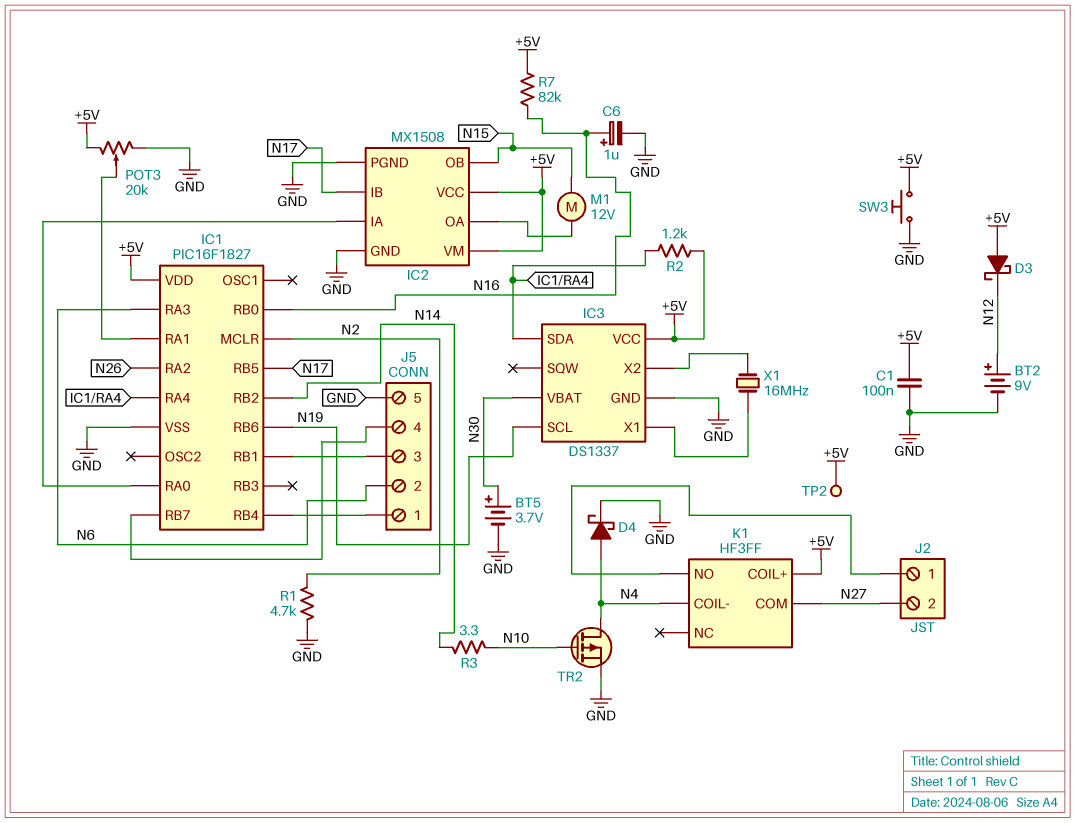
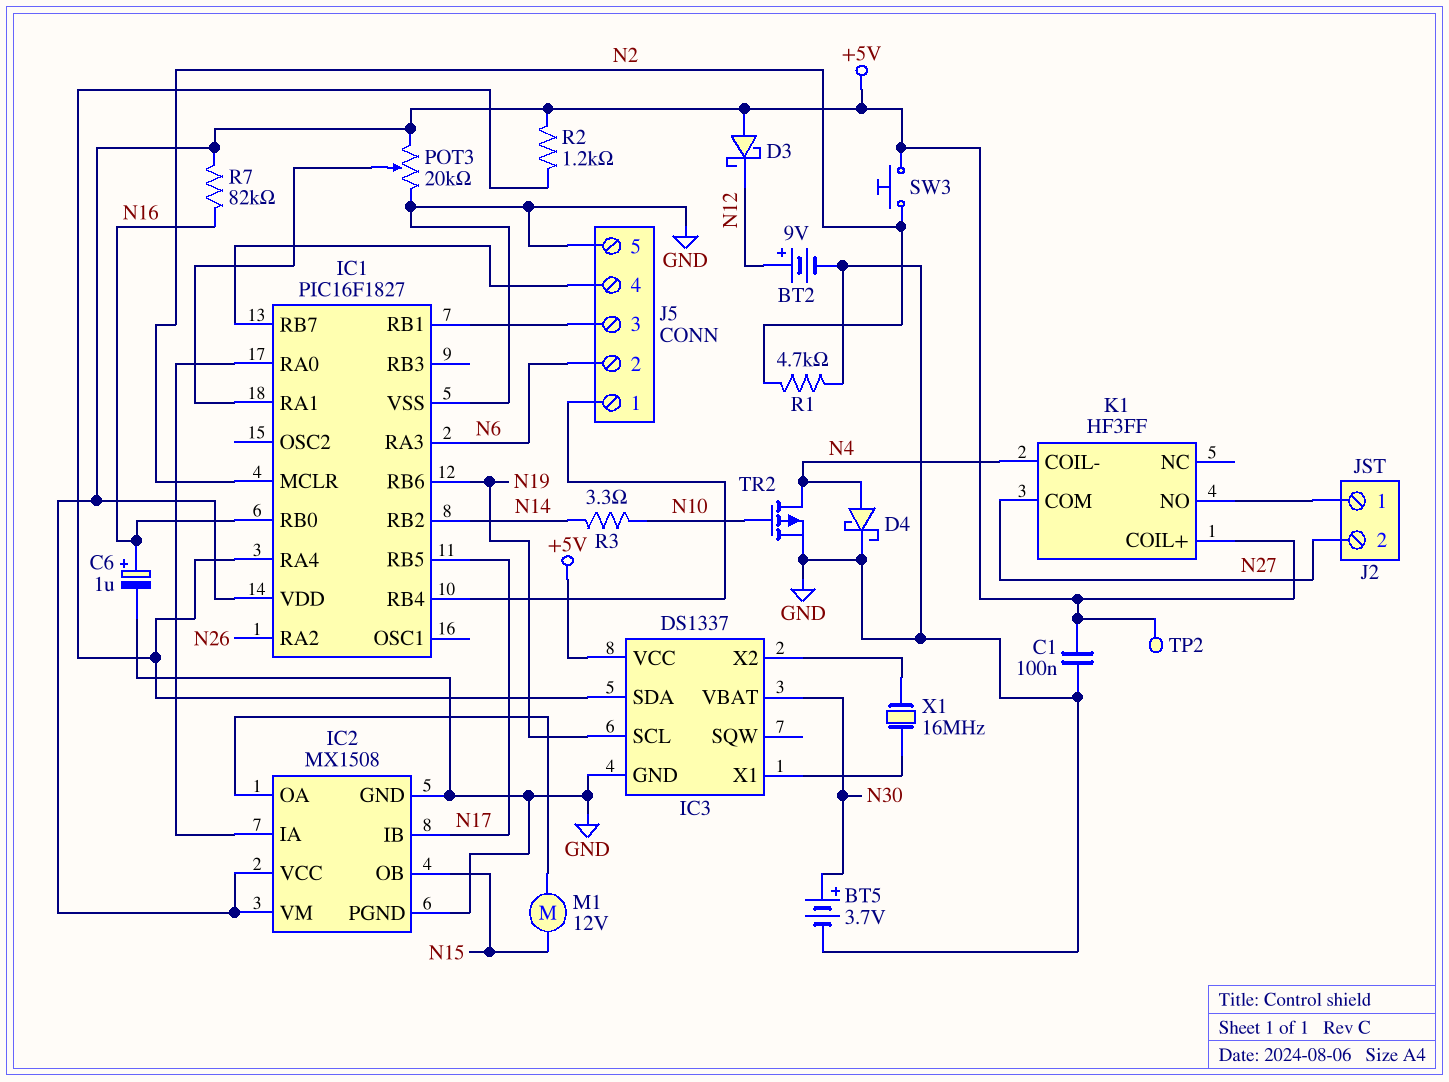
SW3: button (+5V, GND) -> button (+5V, N2)

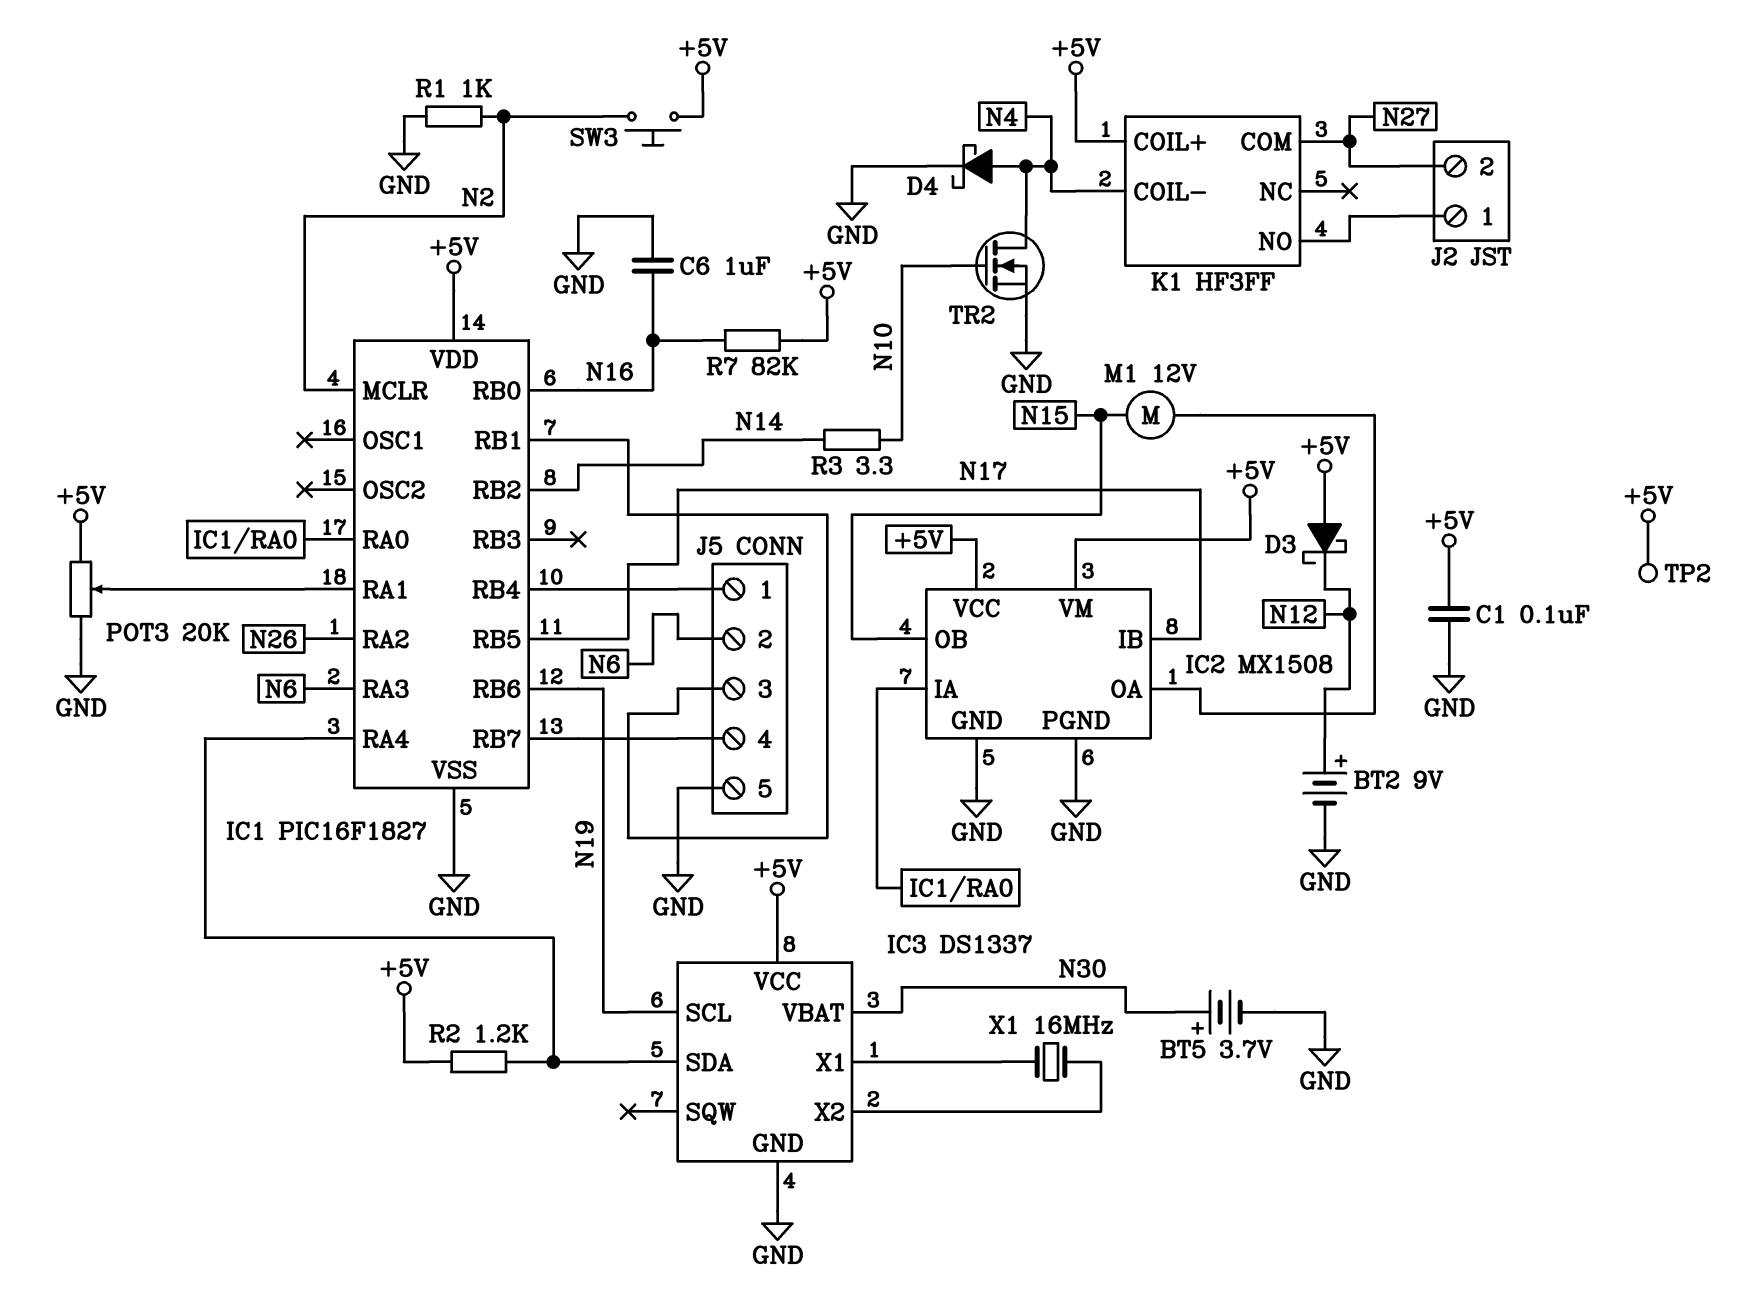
C6: 1uF (plus N16, minus GND) -> 1uF (GND, N16)
R1: 4.7k (GND, N2) -> 1k (GND, N2)
TR2: PMOS (G N10, D N4, S GND) -> NMOS (G N10, D N4, S GND)

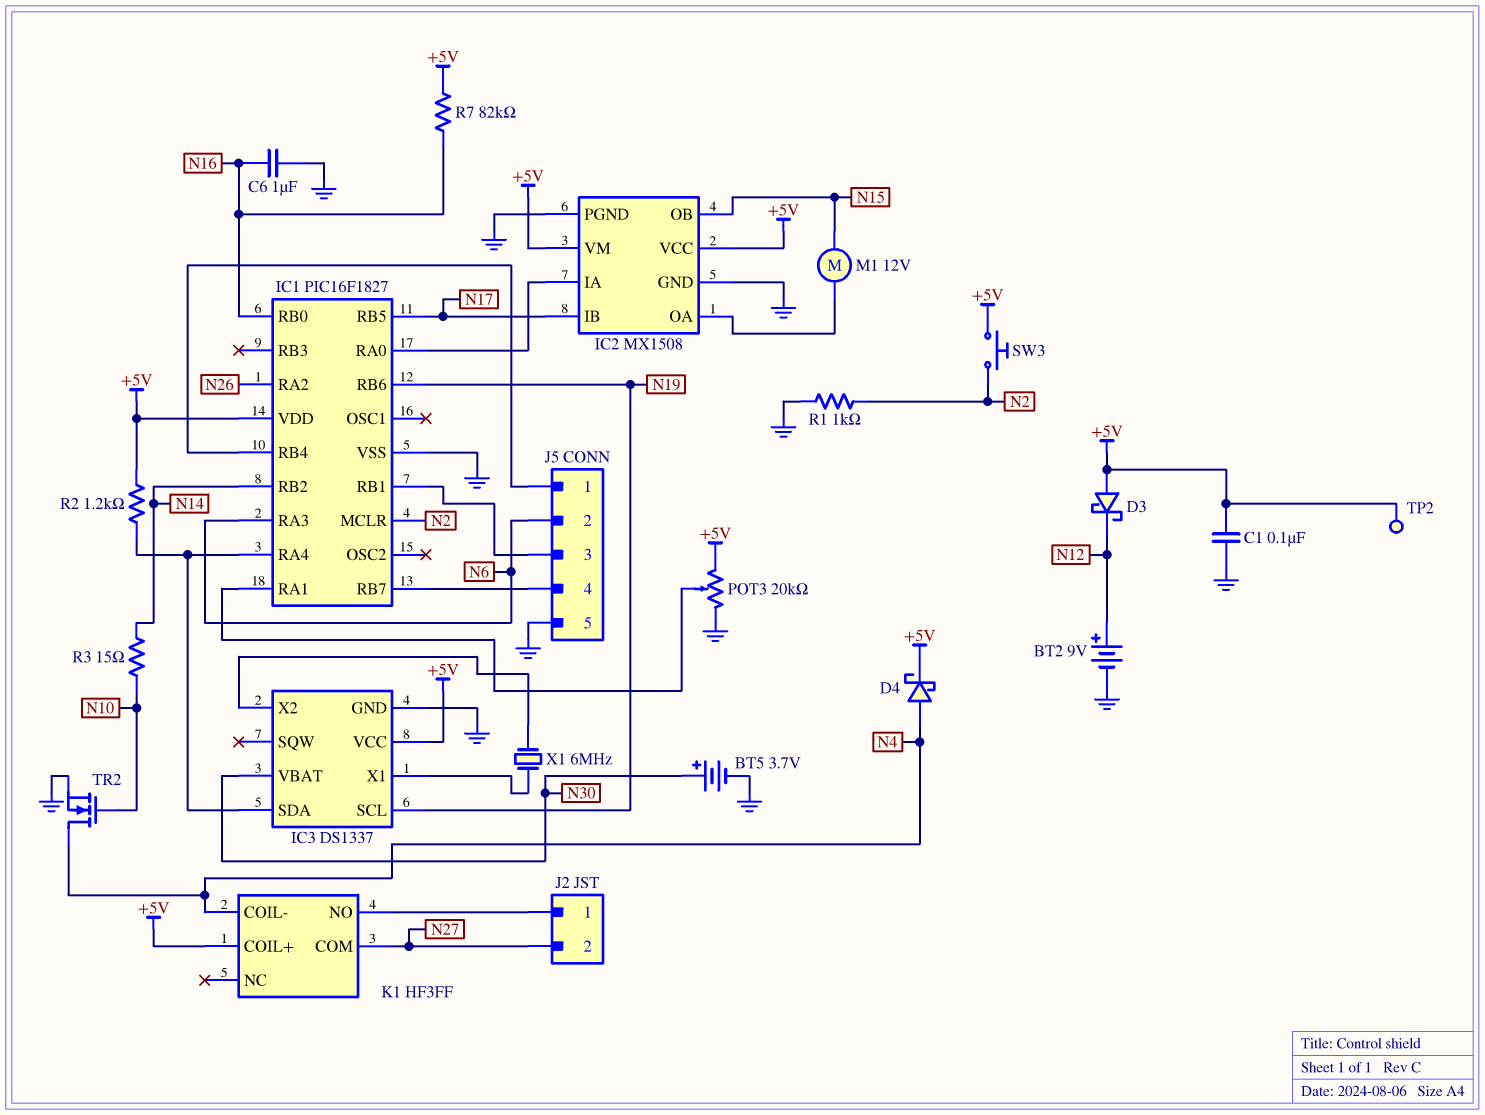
D4: schottky (A N4, K GND) -> schottky (A N4, K +5V)
R3: 3.3 (N10, N14) -> 15 (N10, N14)
X1: 16MHz (IC3/X1, IC3/X2) -> 6MHz (IC3/X1, IC3/X2)

